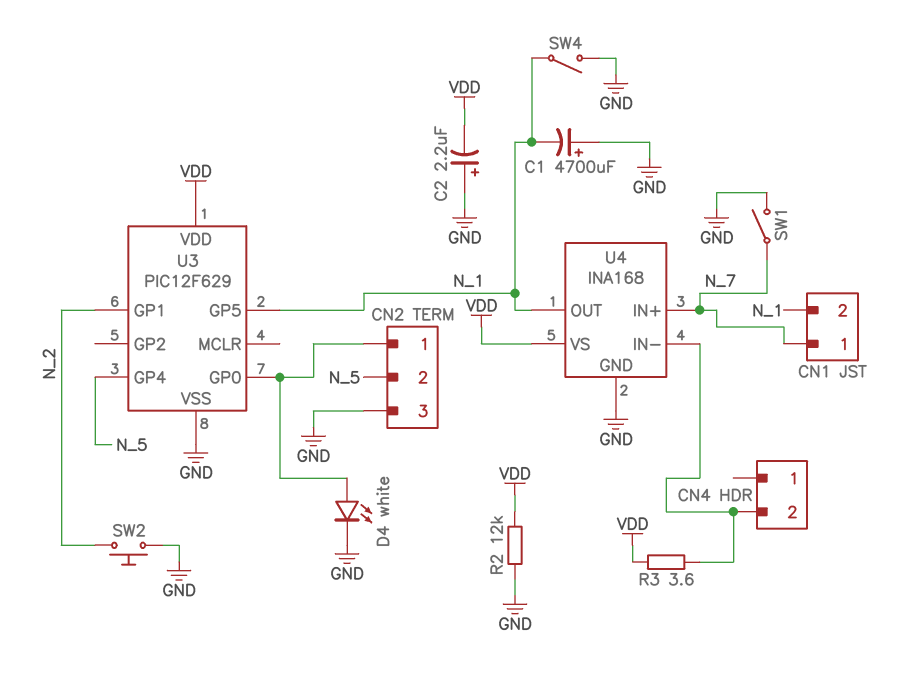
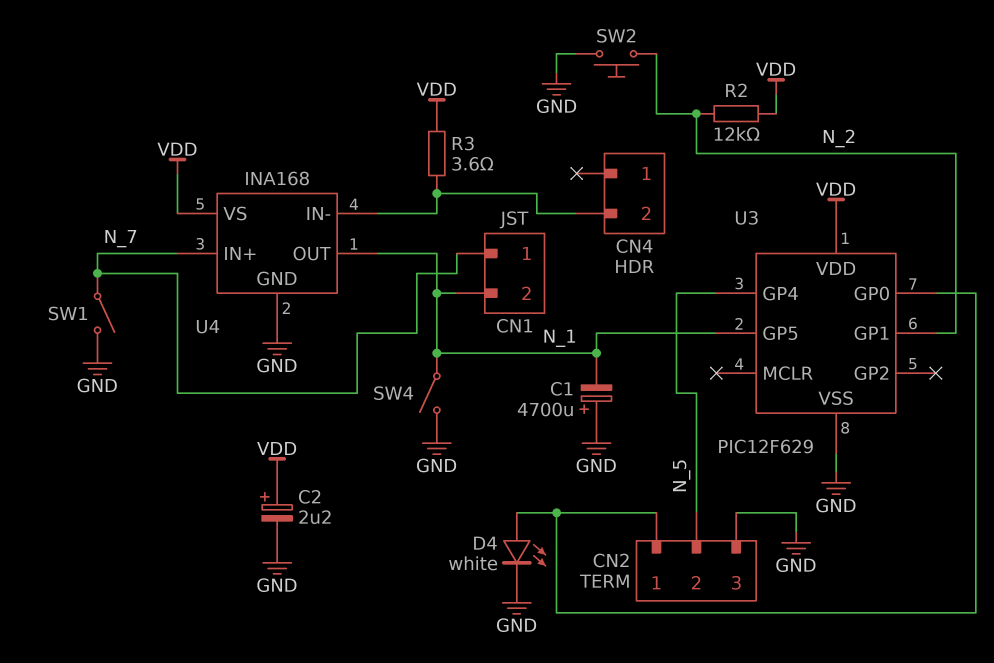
C2: 2.2uF (plus GND, minus VDD) -> 2.2uF (plus VDD, minus GND)
R2: 12k (GND, VDD) -> 12k (N_2, VDD)

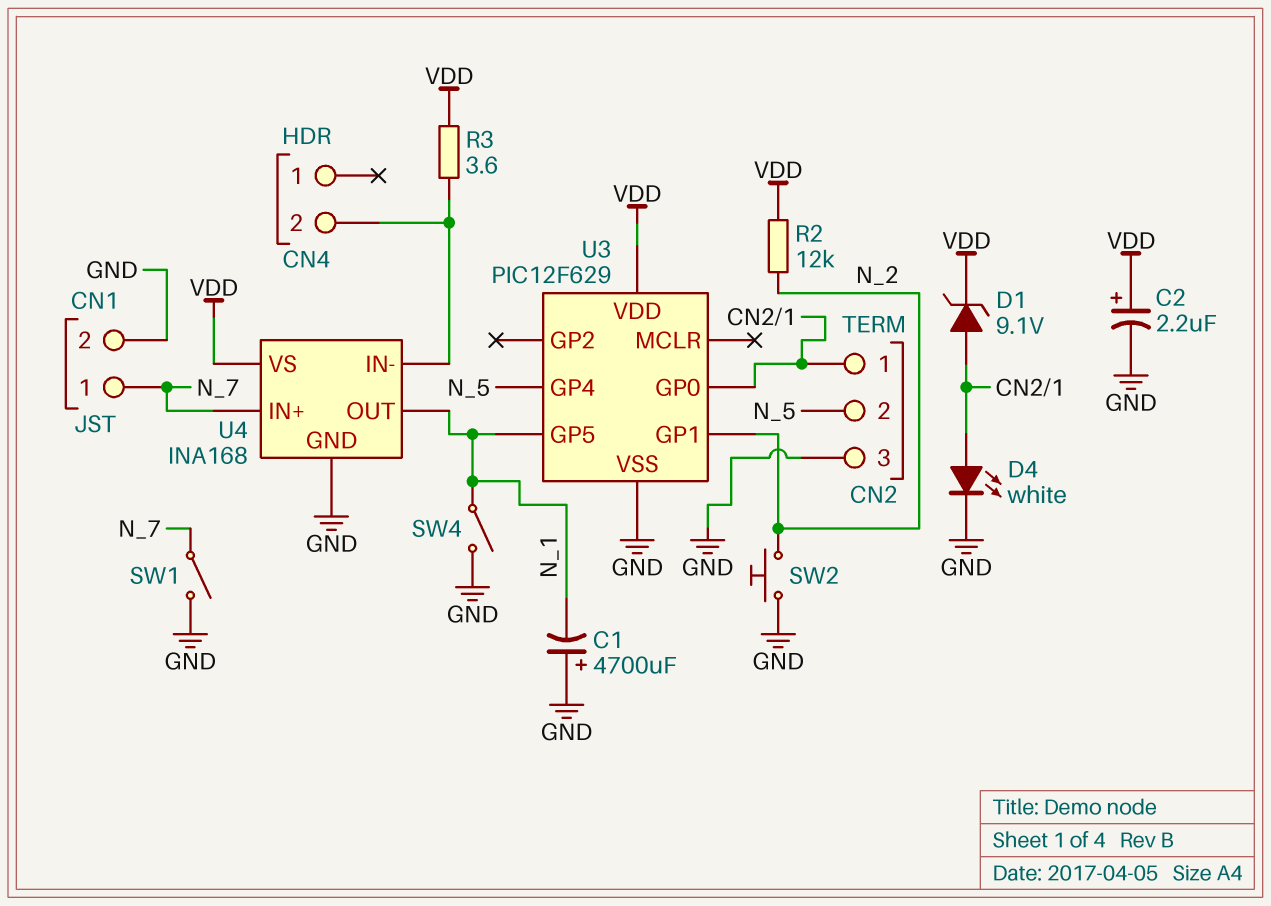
CN1 pin 2: N_1 -> GND
D1: none -> zener 9.1V (A CN2/1, K VDD)

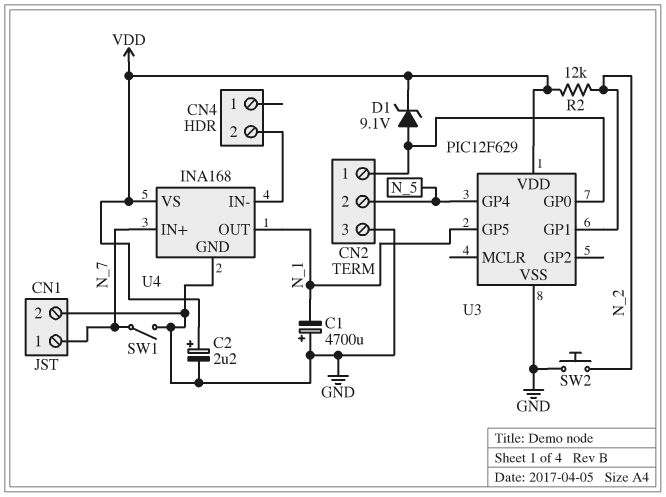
D4: LED white (A CN2/1, K GND) -> none
R3: 3.6 (CN4/2, VDD) -> none
SW4: switch (GND, N_1) -> none

